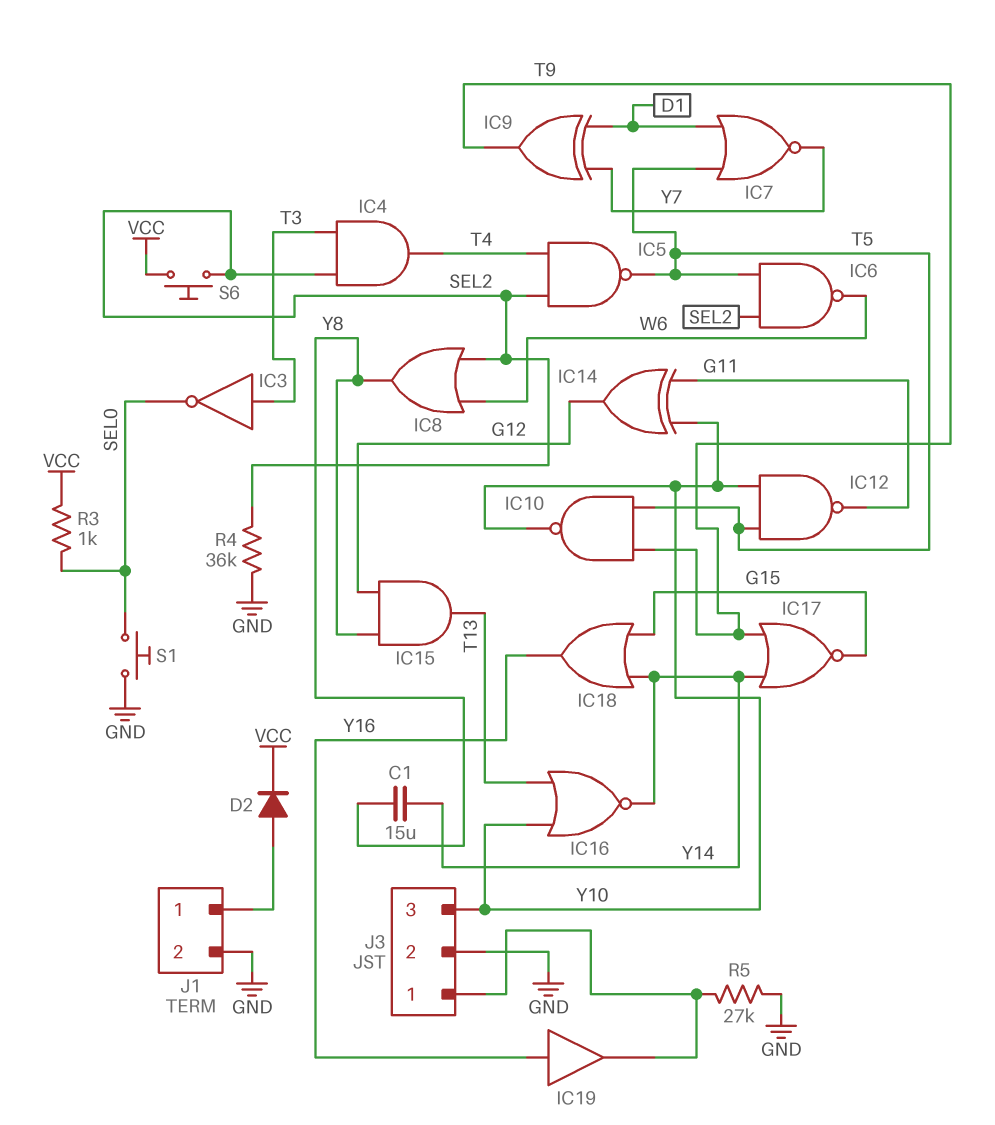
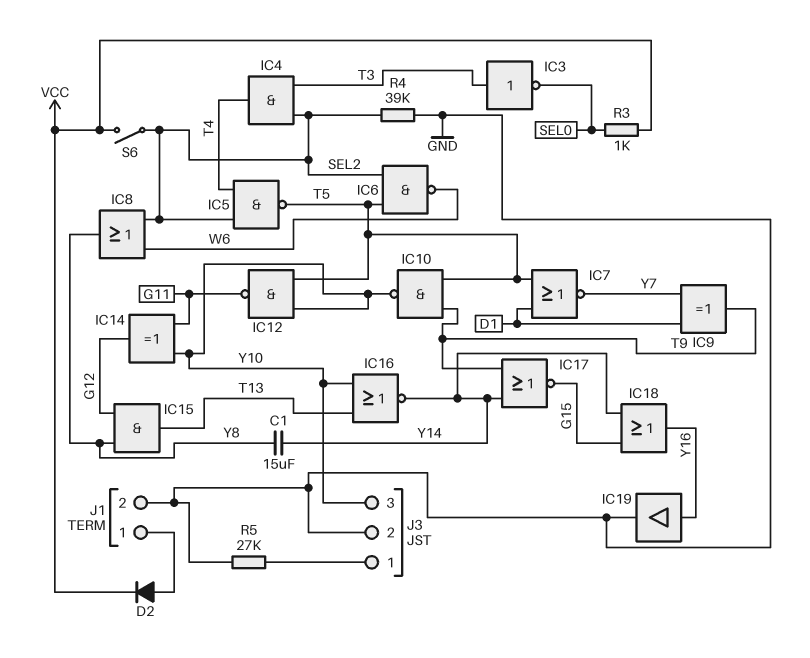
IC19: buffer (in Y16, out J3/1) -> buffer (in Y16, out GND)
R4: 36k (GND, SEL2) -> 39k (GND, SEL2)
S1: button (GND, SEL0) -> none
S6: button (SEL2, VCC) -> switch (SEL2, VCC)

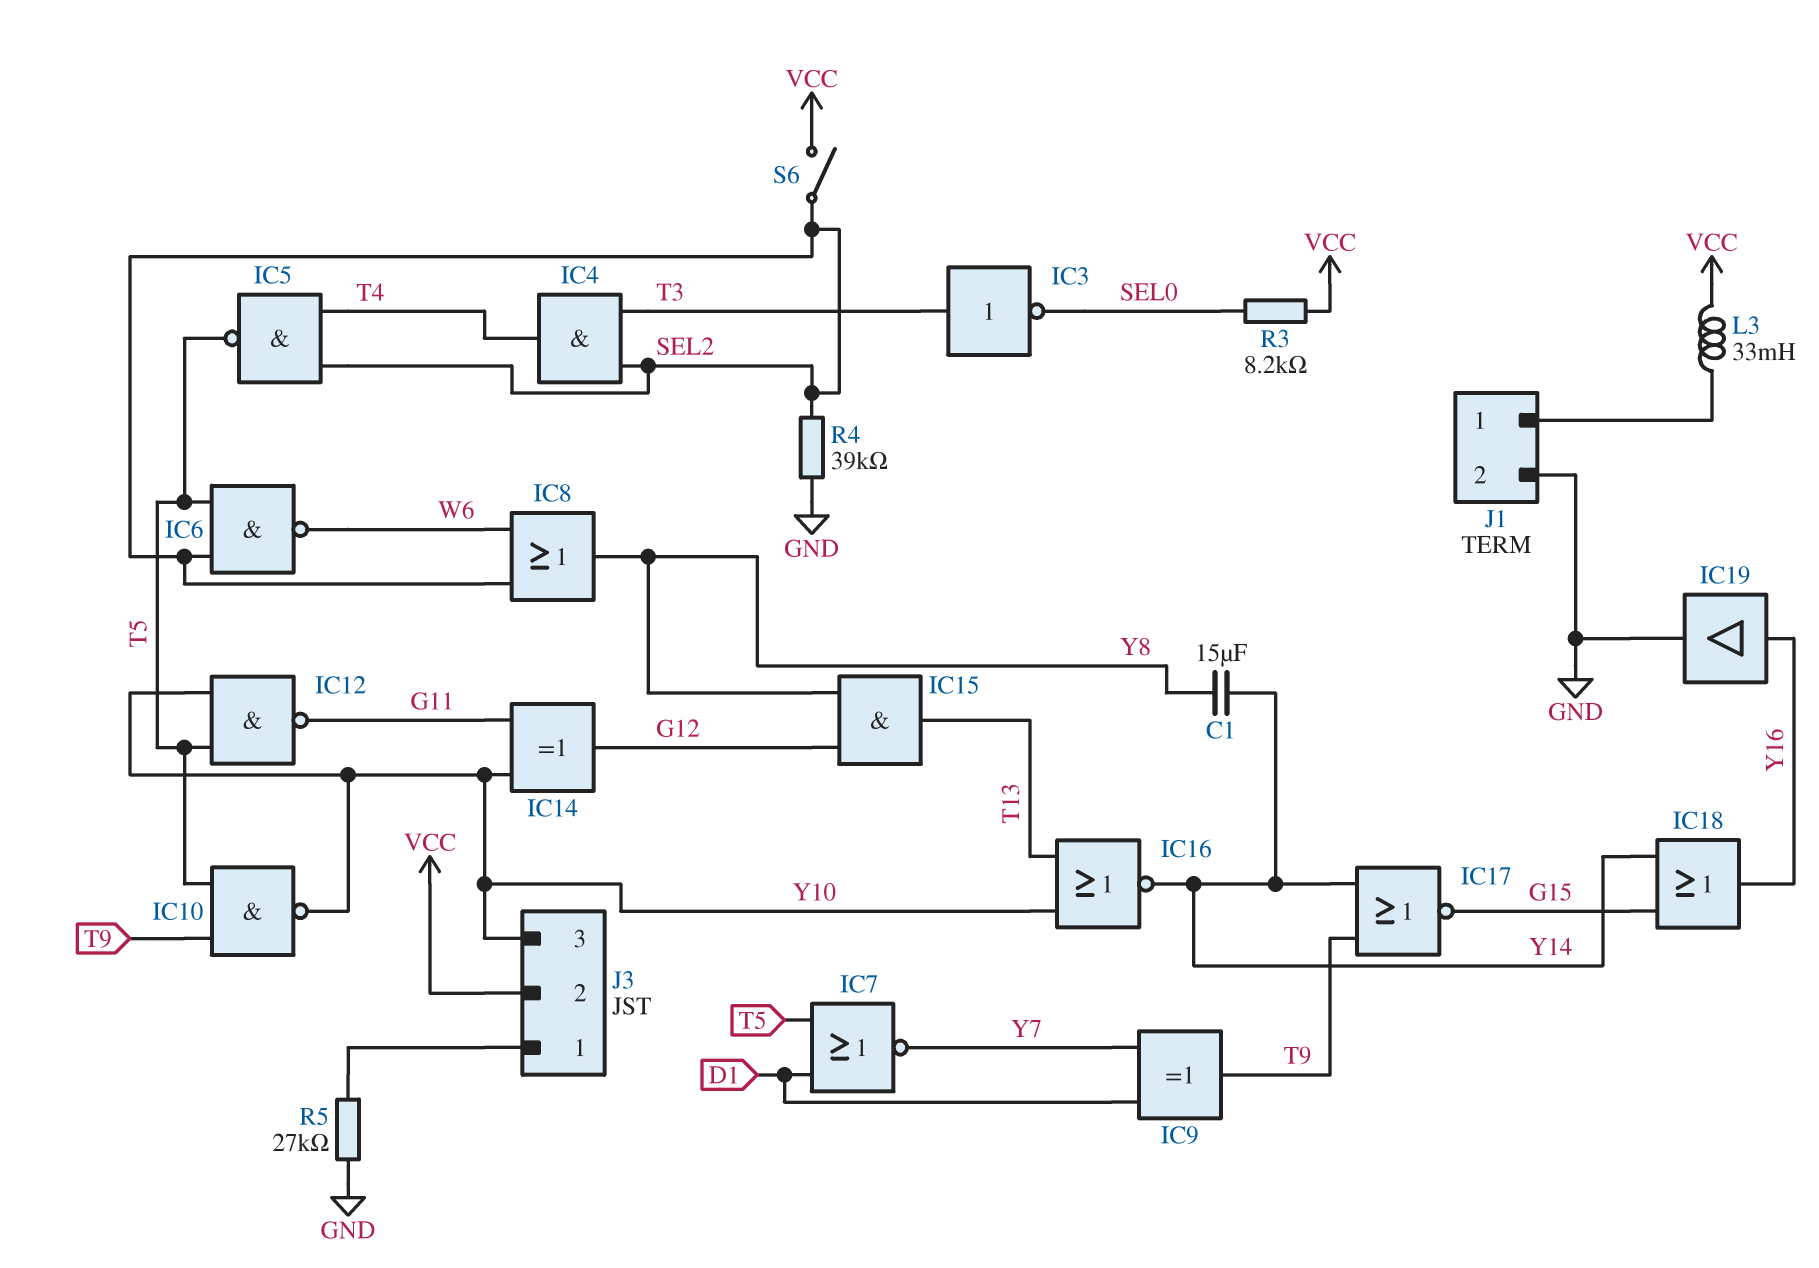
D2: diode (A J1/1, K VCC) -> none
J3 pin 2: GND -> VCC
L3: none -> 33mH (J1/1, VCC)
R3: 1k (SEL0, VCC) -> 8.2k (SEL0, VCC)

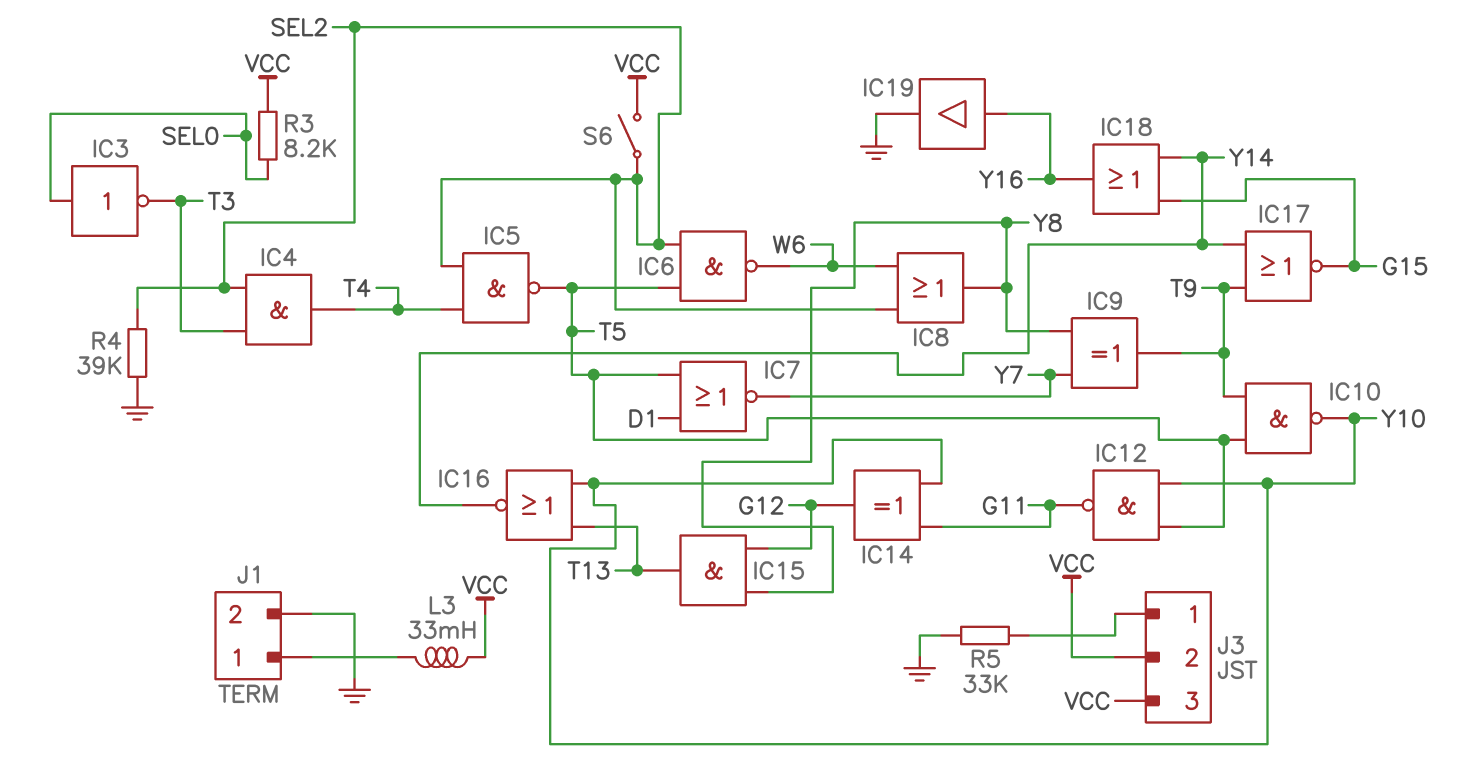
C1: 15uF (Y8, Y14) -> none
IC3: NOT (in T3, out SEL0) -> NOT (in SEL0, out T3)
IC9: XOR (in D1, in Y7, out T9) -> XOR (in Y7, in Y8, out T9)
J3 pin 3: Y10 -> VCC
R5: 27k (GND, J3/1) -> 33k (GND, J3/1)

